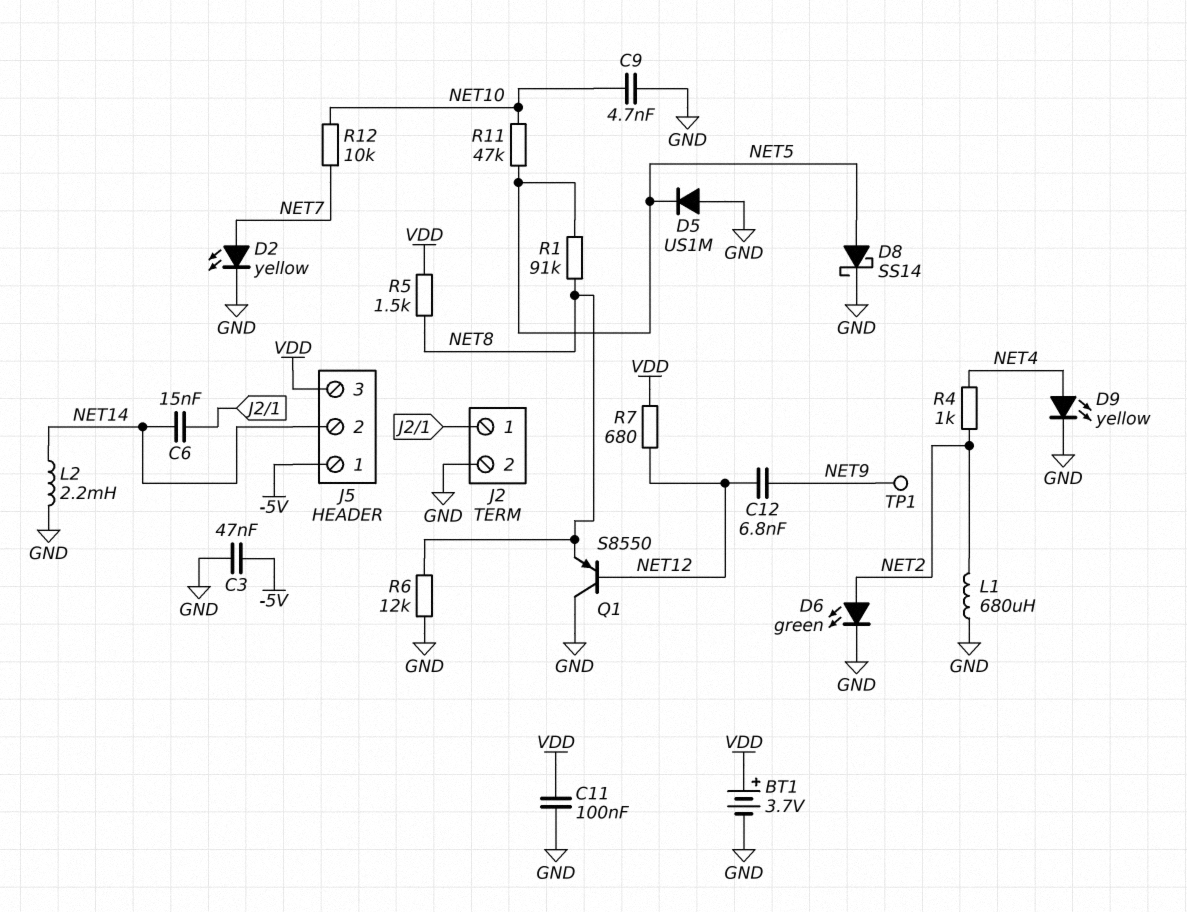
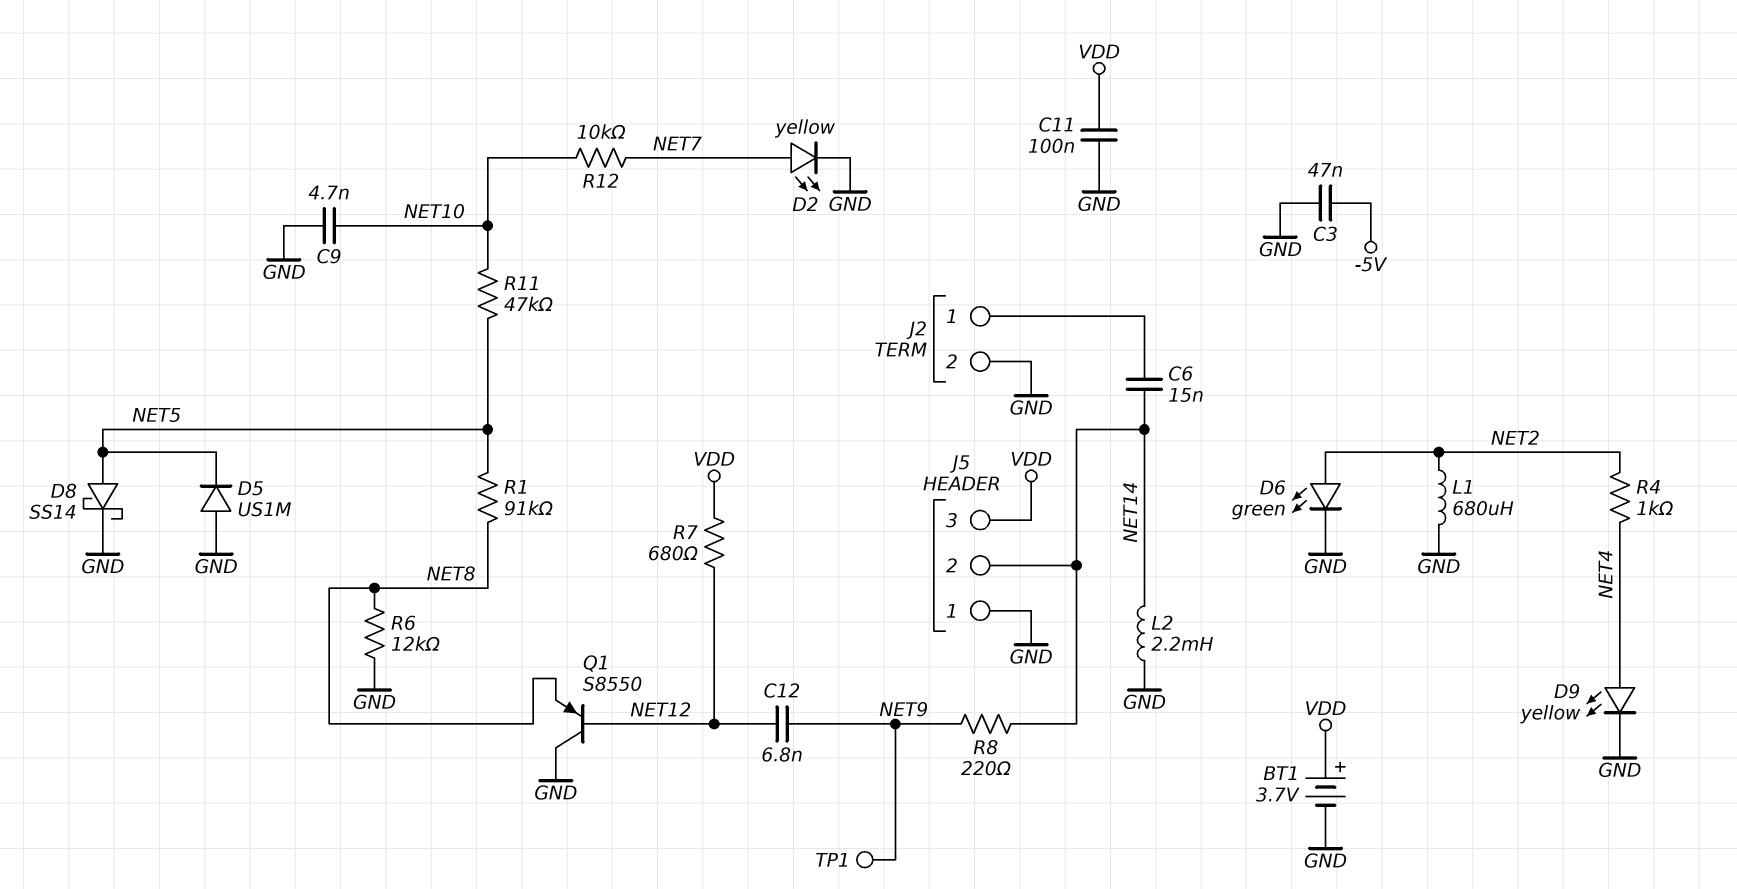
J5 pin 1: -5V -> GND
R5: 1.5k (NET8, VDD) -> none
R8: none -> 220 (NET9, NET14)

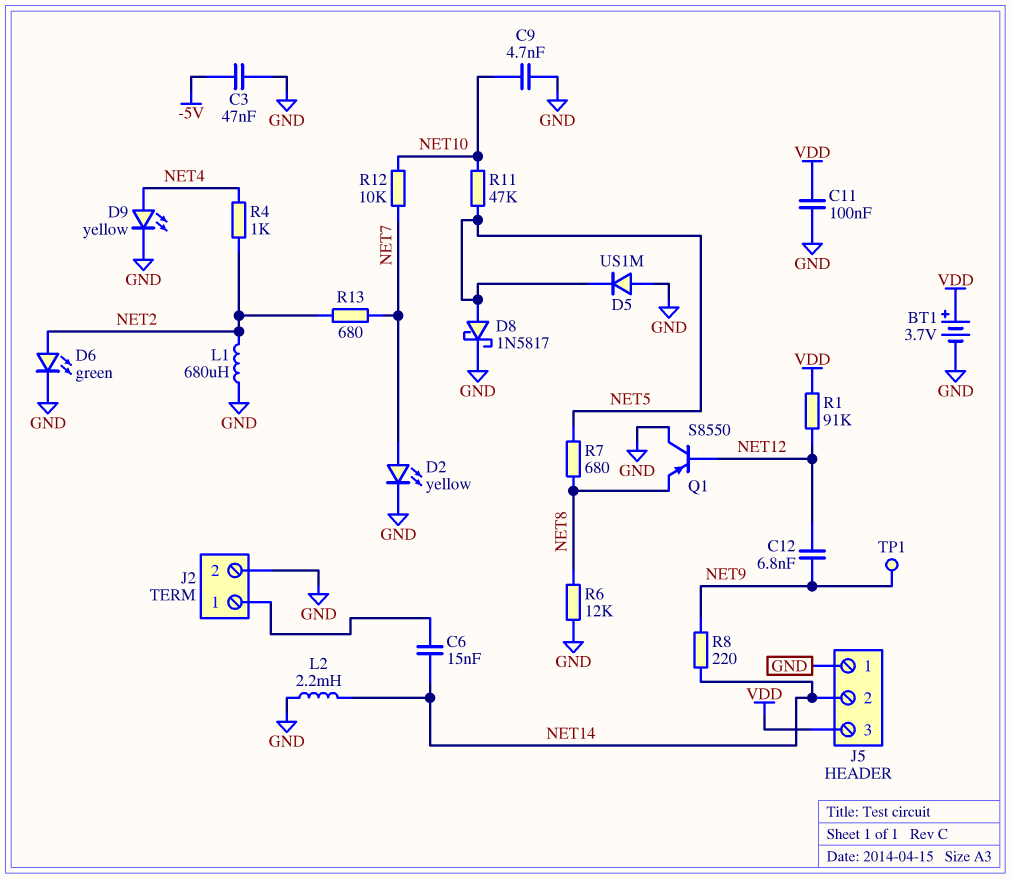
D8: schottky SS14 (A NET5, K GND) -> schottky 1N5817 (A NET5, K GND)
R1: 91k (NET5, NET8) -> 91k (NET12, VDD)
R7: 680 (NET12, VDD) -> 680 (NET5, NET8)
R13: none -> 680 (NET2, NET7)

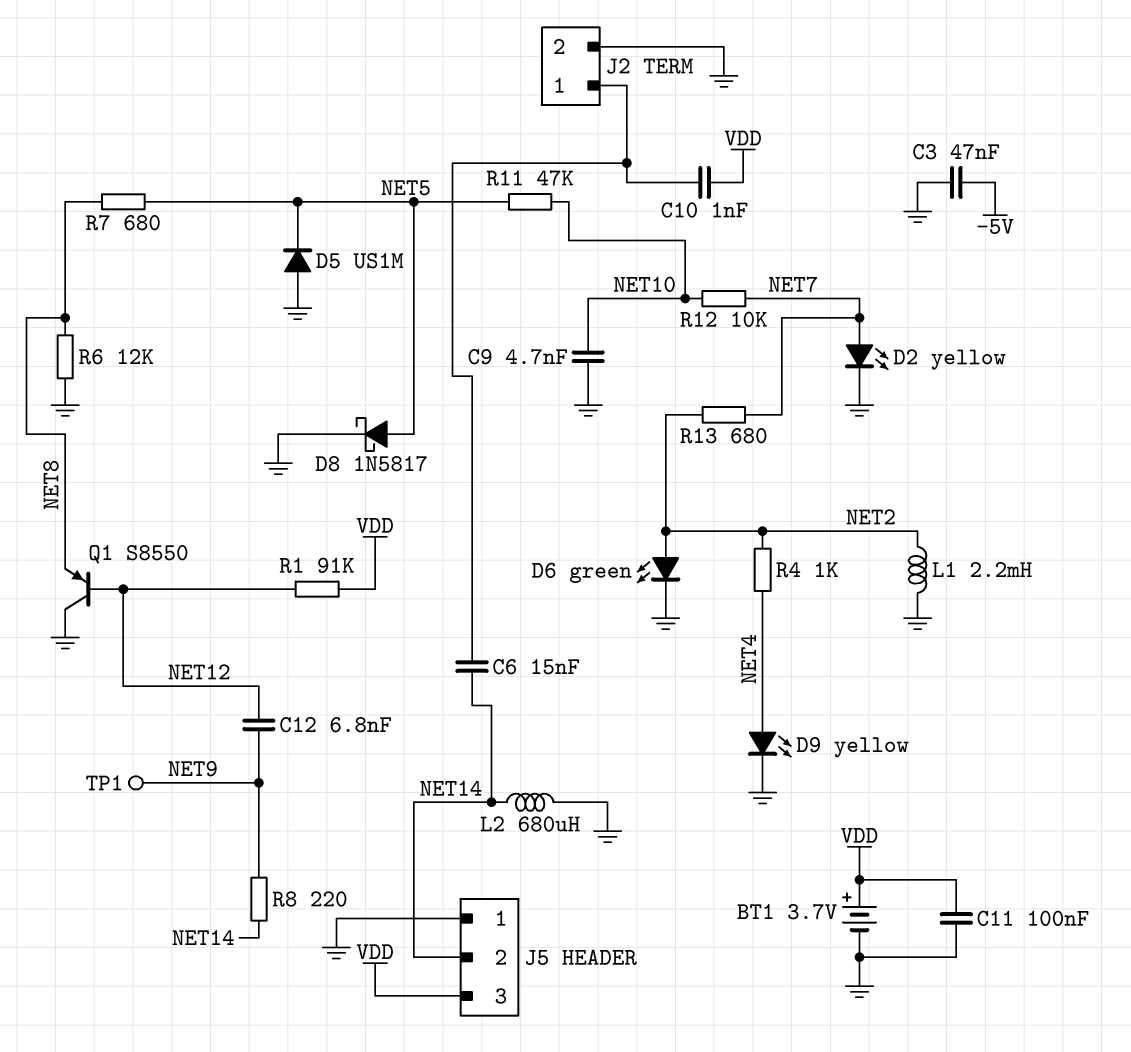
C10: none -> 1nF (J2/1, VDD)
L1: 680uH (GND, NET2) -> 2.2mH (GND, NET2)
L2: 2.2mH (GND, NET14) -> 680uH (GND, NET14)

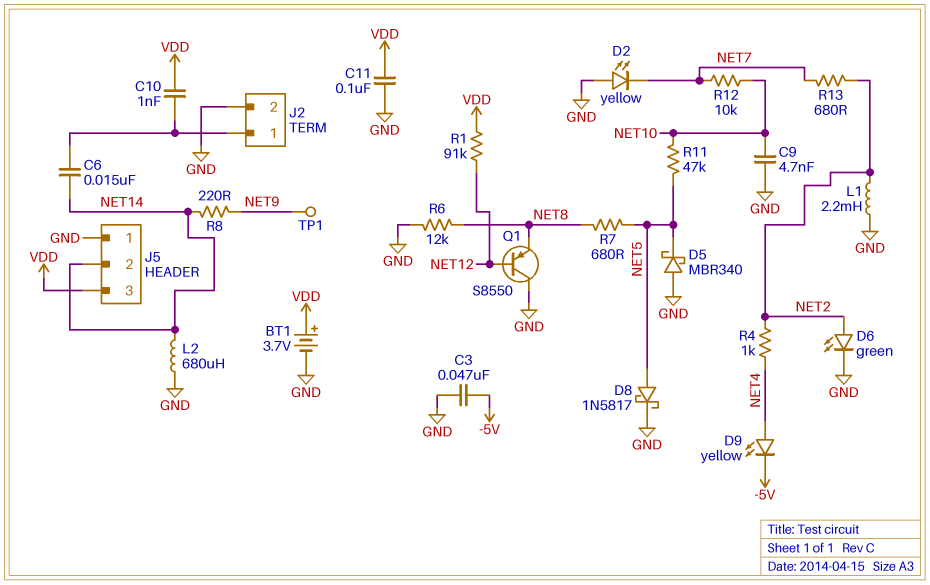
C12: 6.8nF (NET9, NET12) -> none
D2: LED yellow (A NET7, K GND) -> LED yellow (A GND, K NET7)
D5: diode US1M (A GND, K NET5) -> schottky MBR340 (A GND, K NET5)
D9: LED yellow (A NET4, K GND) -> LED yellow (A NET4, K -5V)

